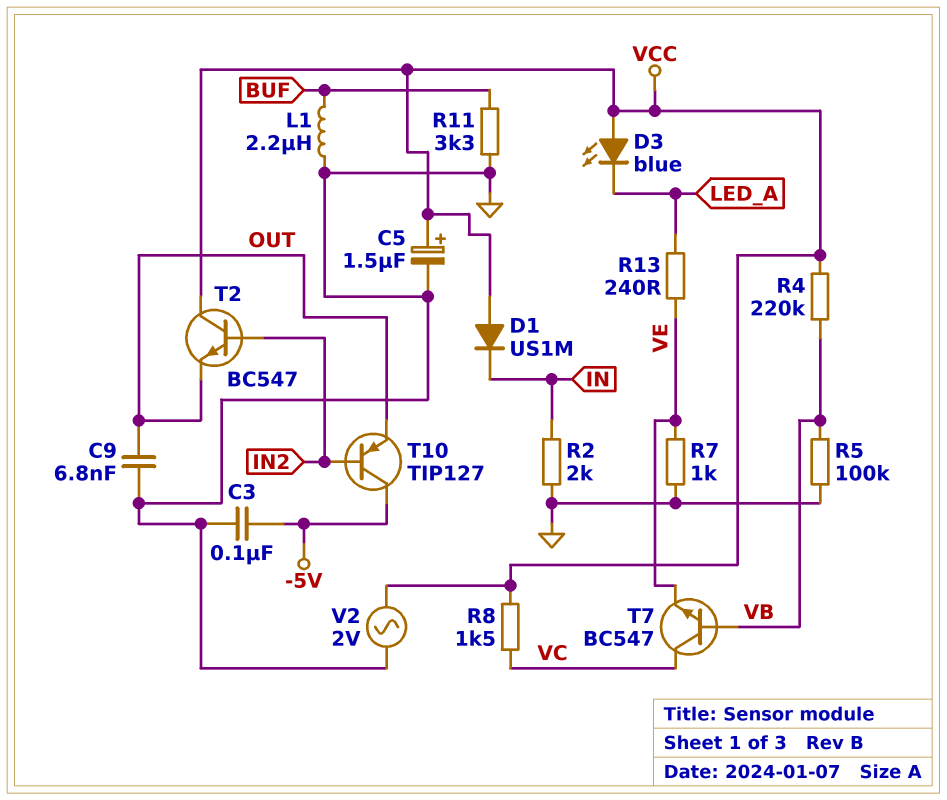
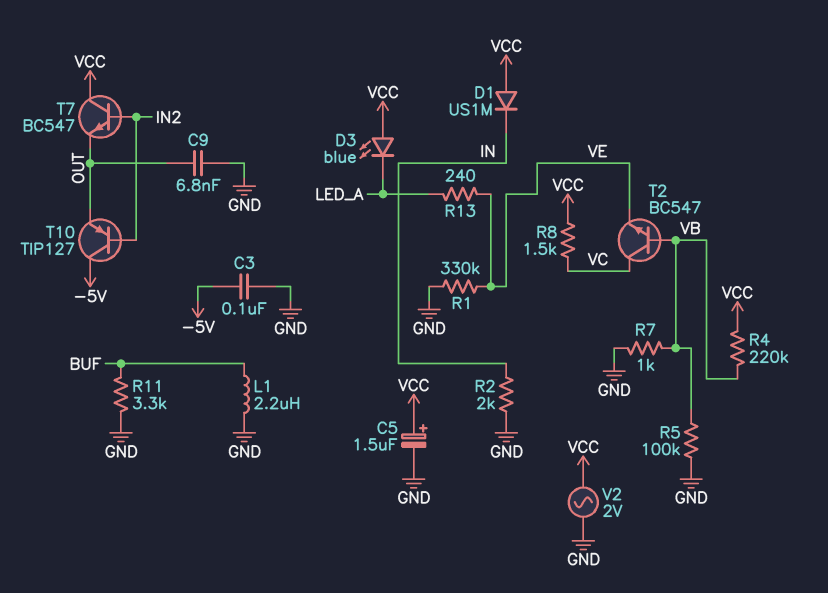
R1: none -> 330k (GND, VE)
R7: 1k (GND, VE) -> 1k (GND, VB)
T2: NPN BC547 (B IN2, C VCC, E OUT) -> NPN BC547 (B VB, C VC, E VE)
T7: NPN BC547 (B VB, C VC, E VE) -> NPN BC547 (B IN2, C VCC, E OUT)

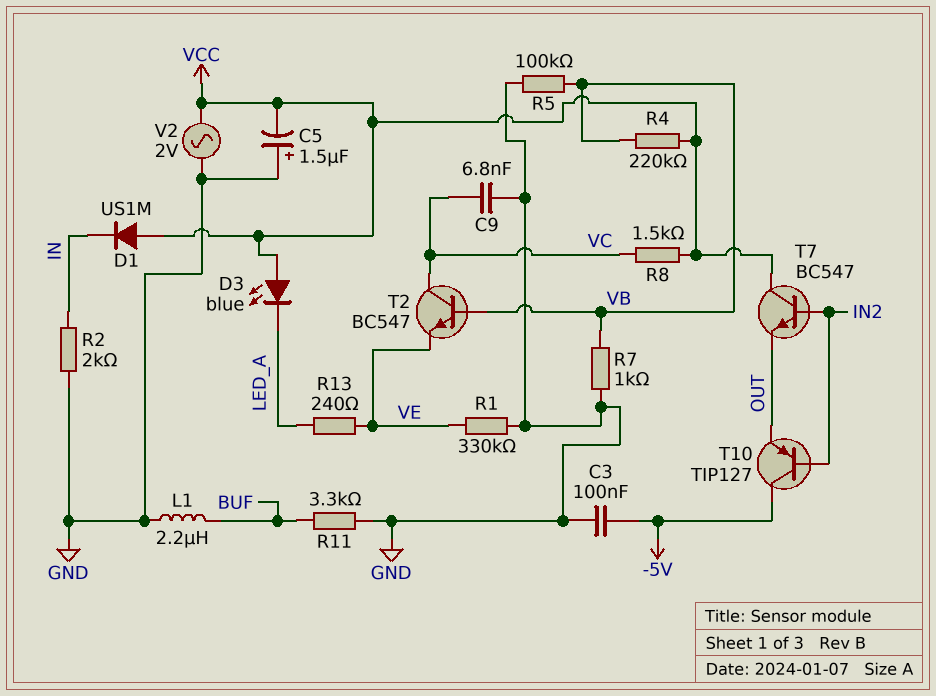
C5: 1.5uF (plus VCC, minus GND) -> 1.5uF (plus GND, minus VCC)
C9: 6.8nF (GND, OUT) -> 6.8nF (GND, VC)

